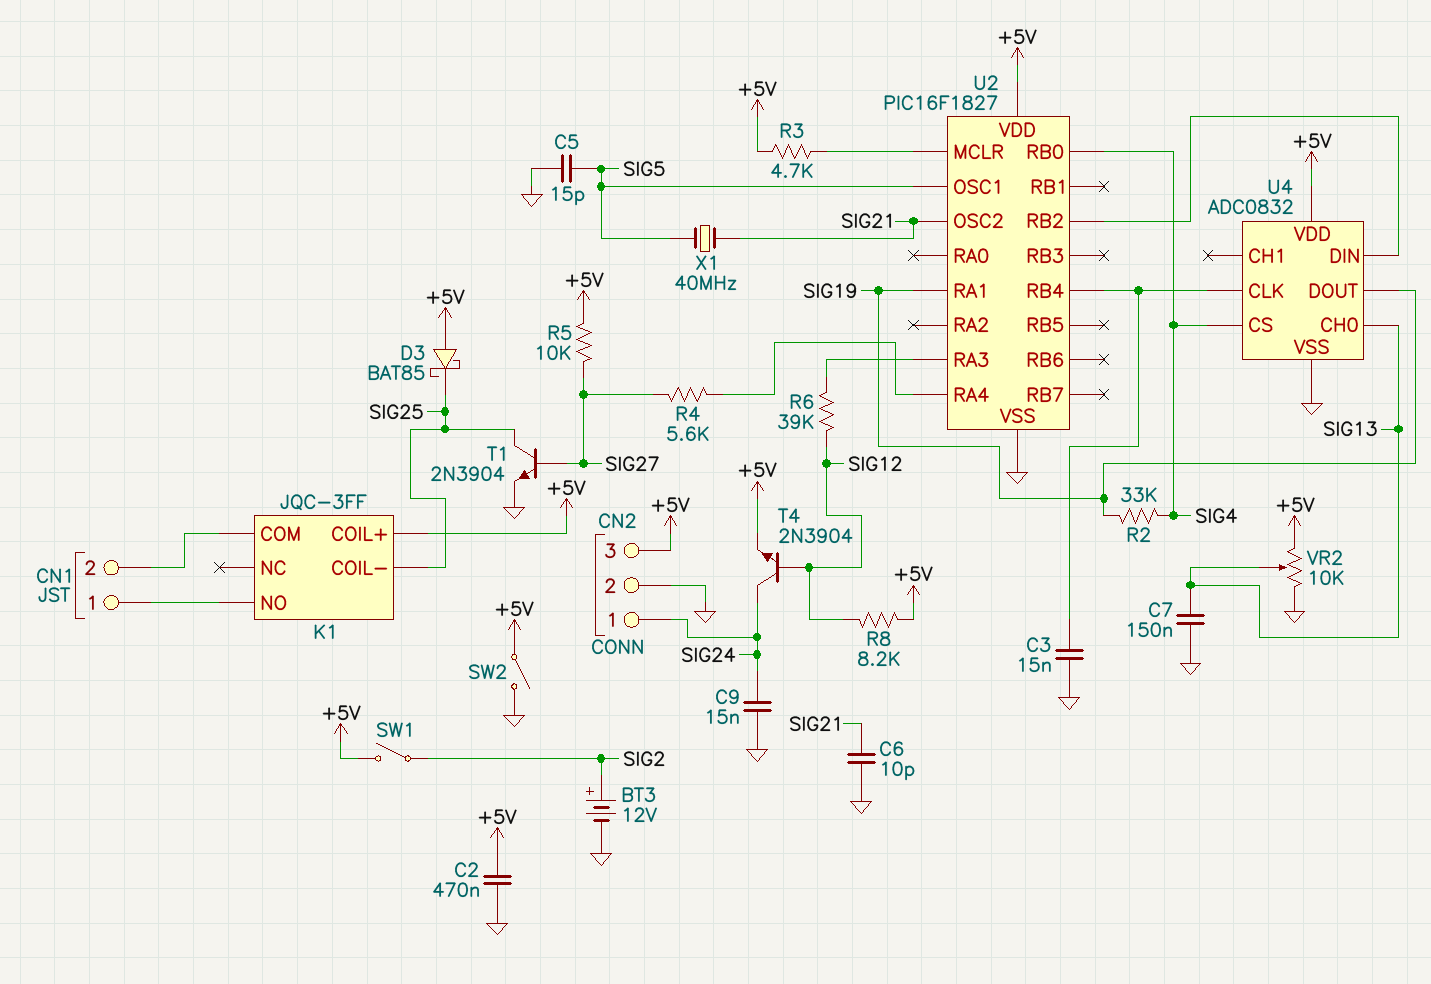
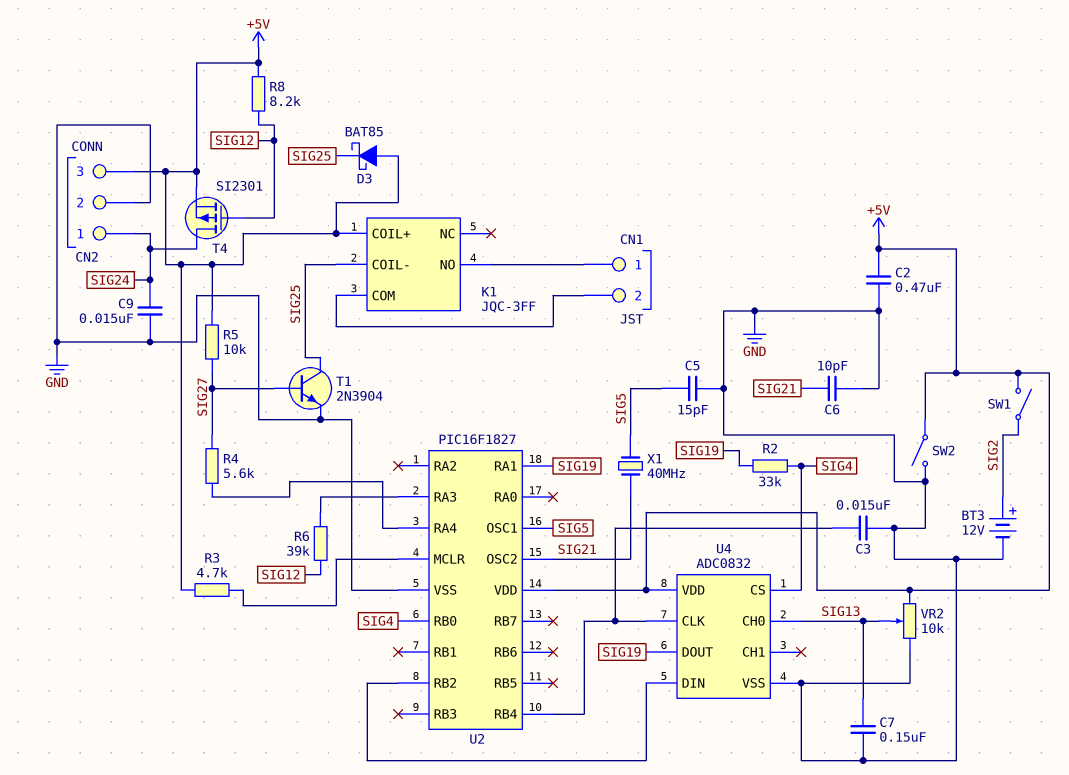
T4: NPN 2N3904 (B SIG12, C SIG24, E +5V) -> PMOS SI2301 (G SIG12, D SIG24, S +5V)

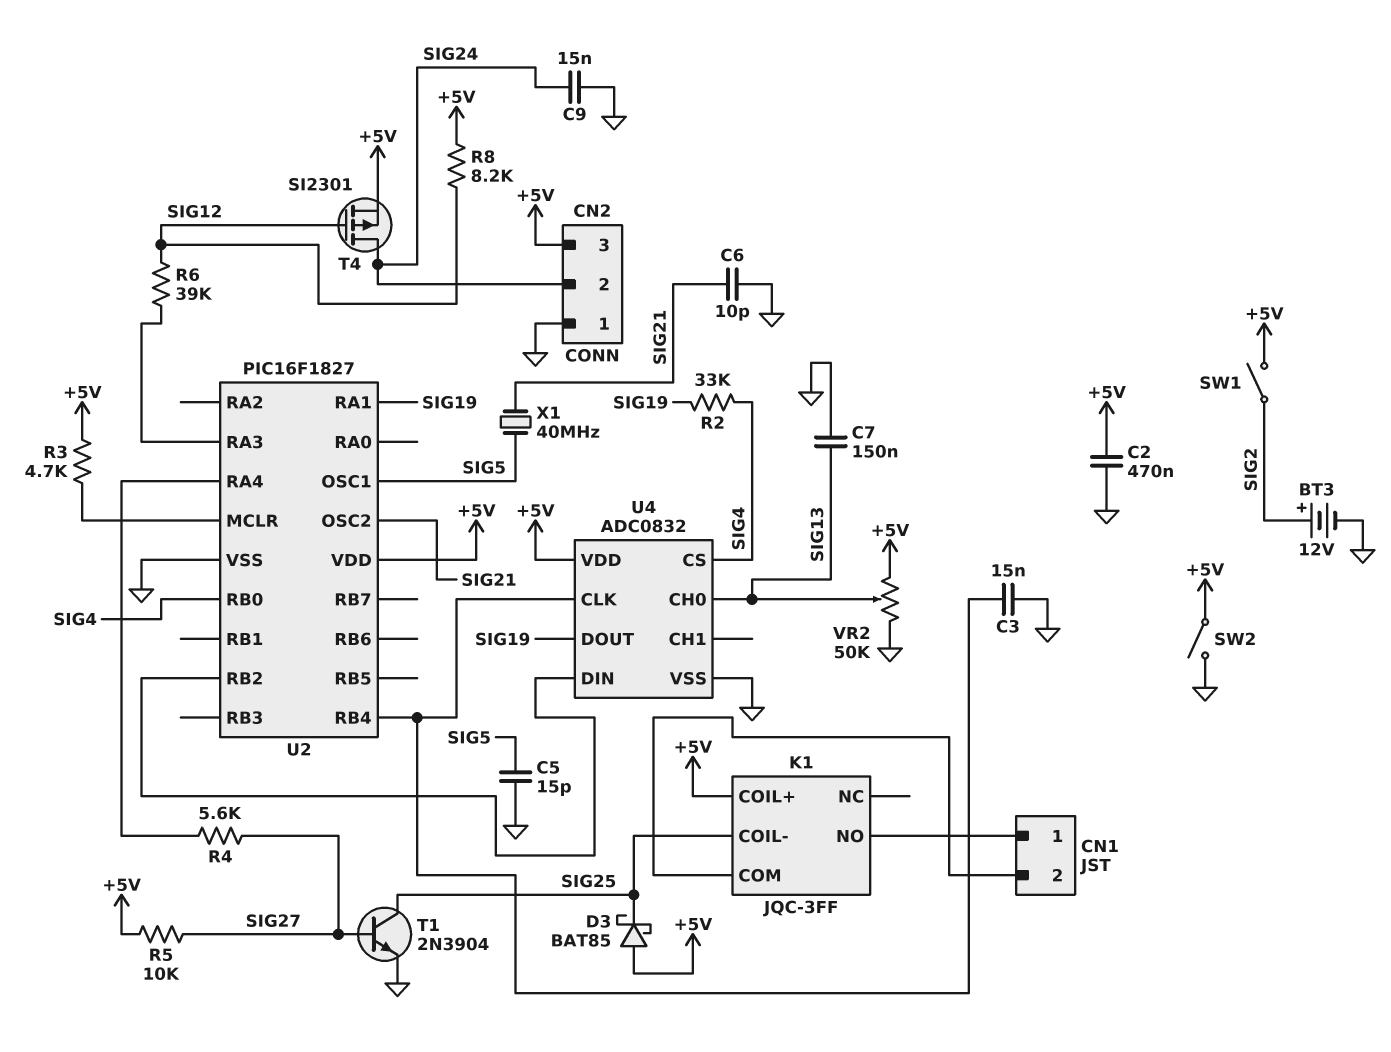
CN2 pin 1: SIG24 -> GND
CN2 pin 2: GND -> SIG24
VR2: 10k (+5V, GND, wiper SIG13) -> 50k (+5V, GND, wiper SIG13)

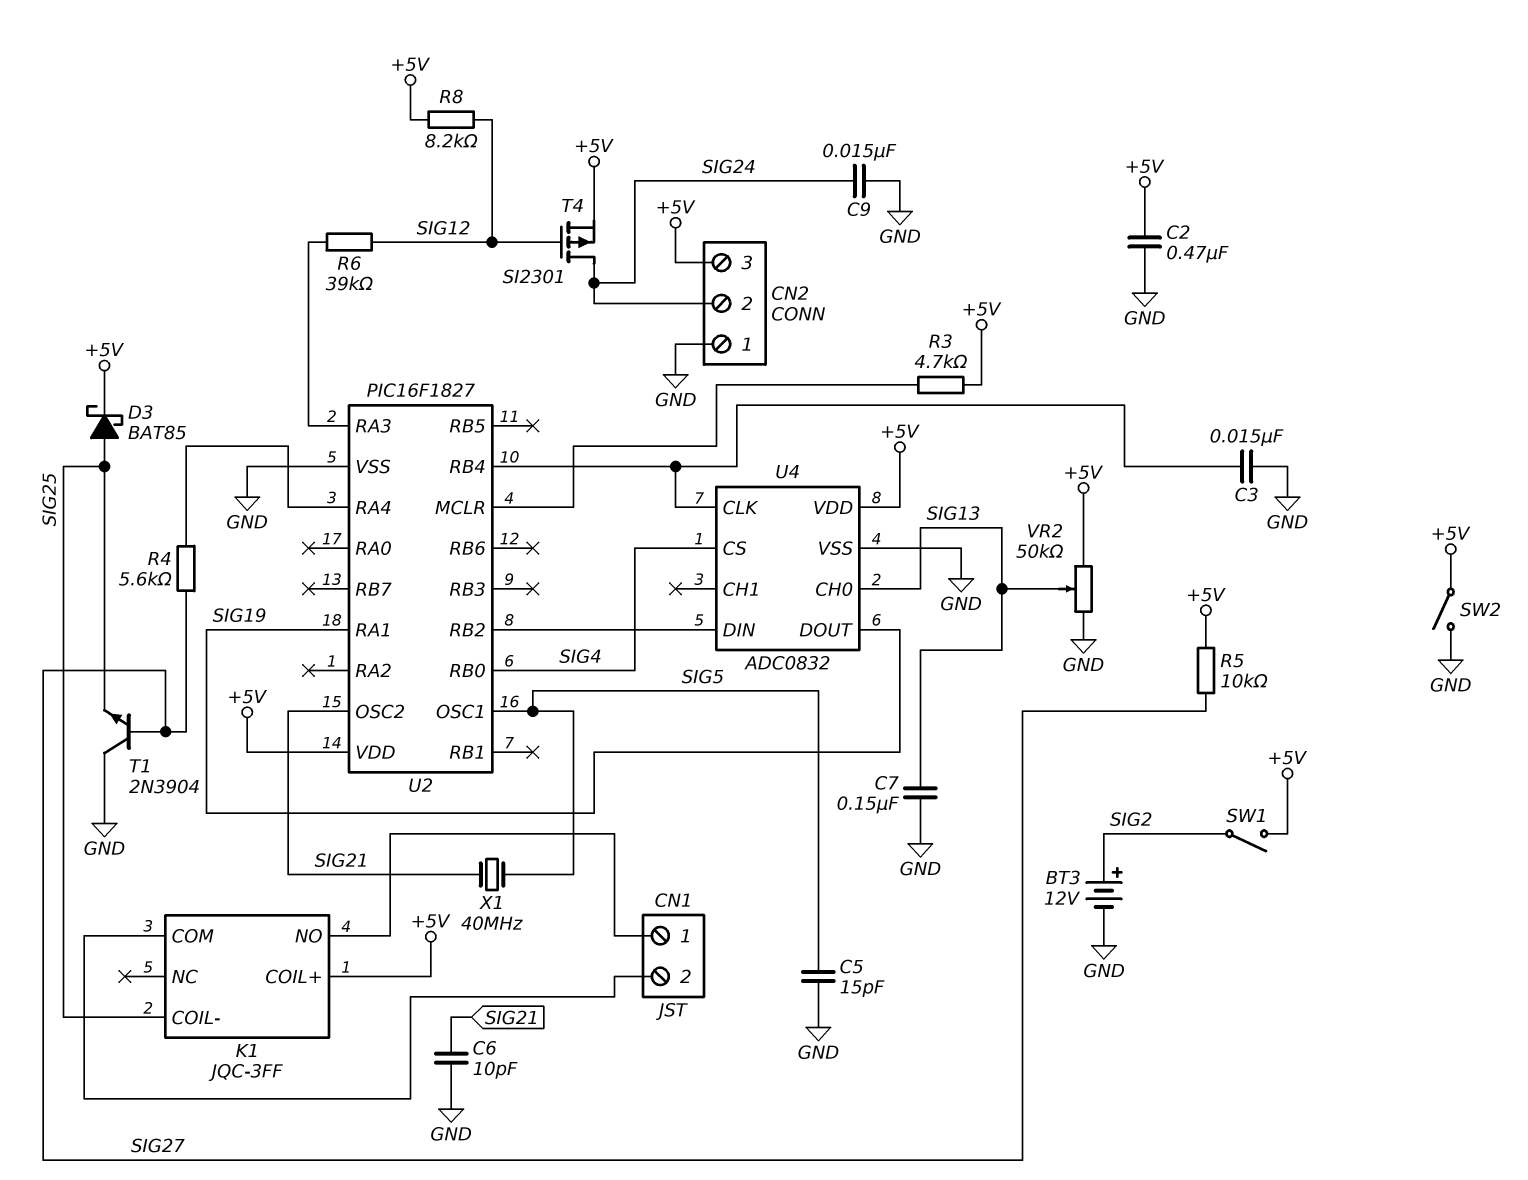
D3: schottky BAT85 (A +5V, K SIG25) -> schottky BAT85 (A SIG25, K +5V)
R2: 33k (SIG4, SIG19) -> none
T1: NPN 2N3904 (B SIG27, C SIG25, E GND) -> NPN 2N3904 (B SIG27, C GND, E SIG25)

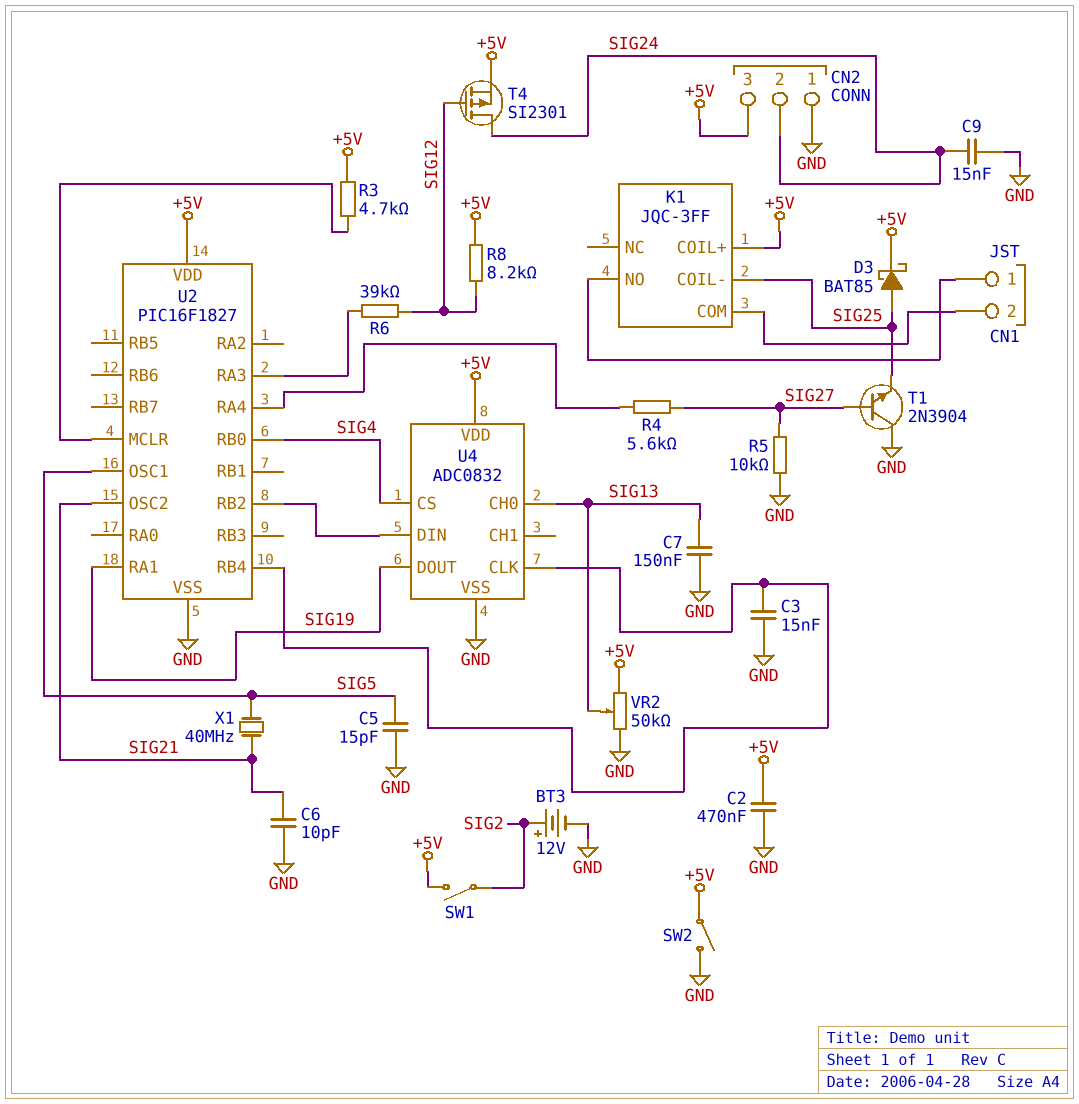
R5: 10k (+5V, SIG27) -> 10k (GND, SIG27)

